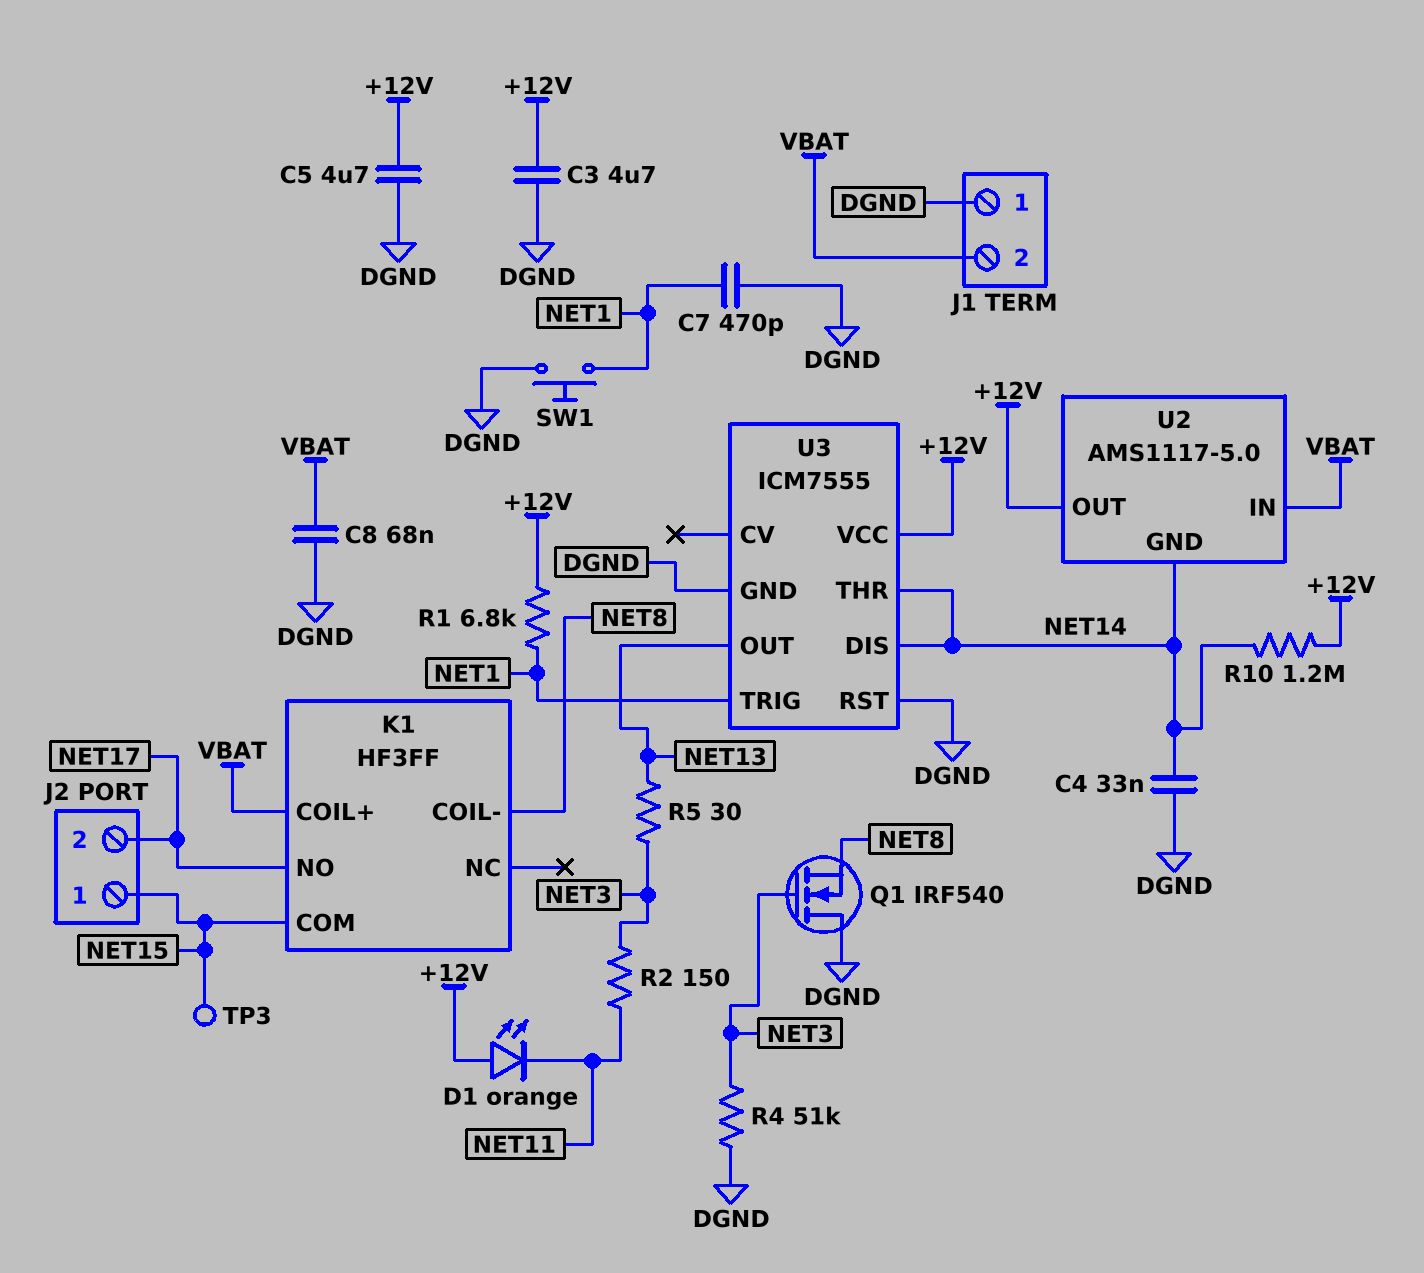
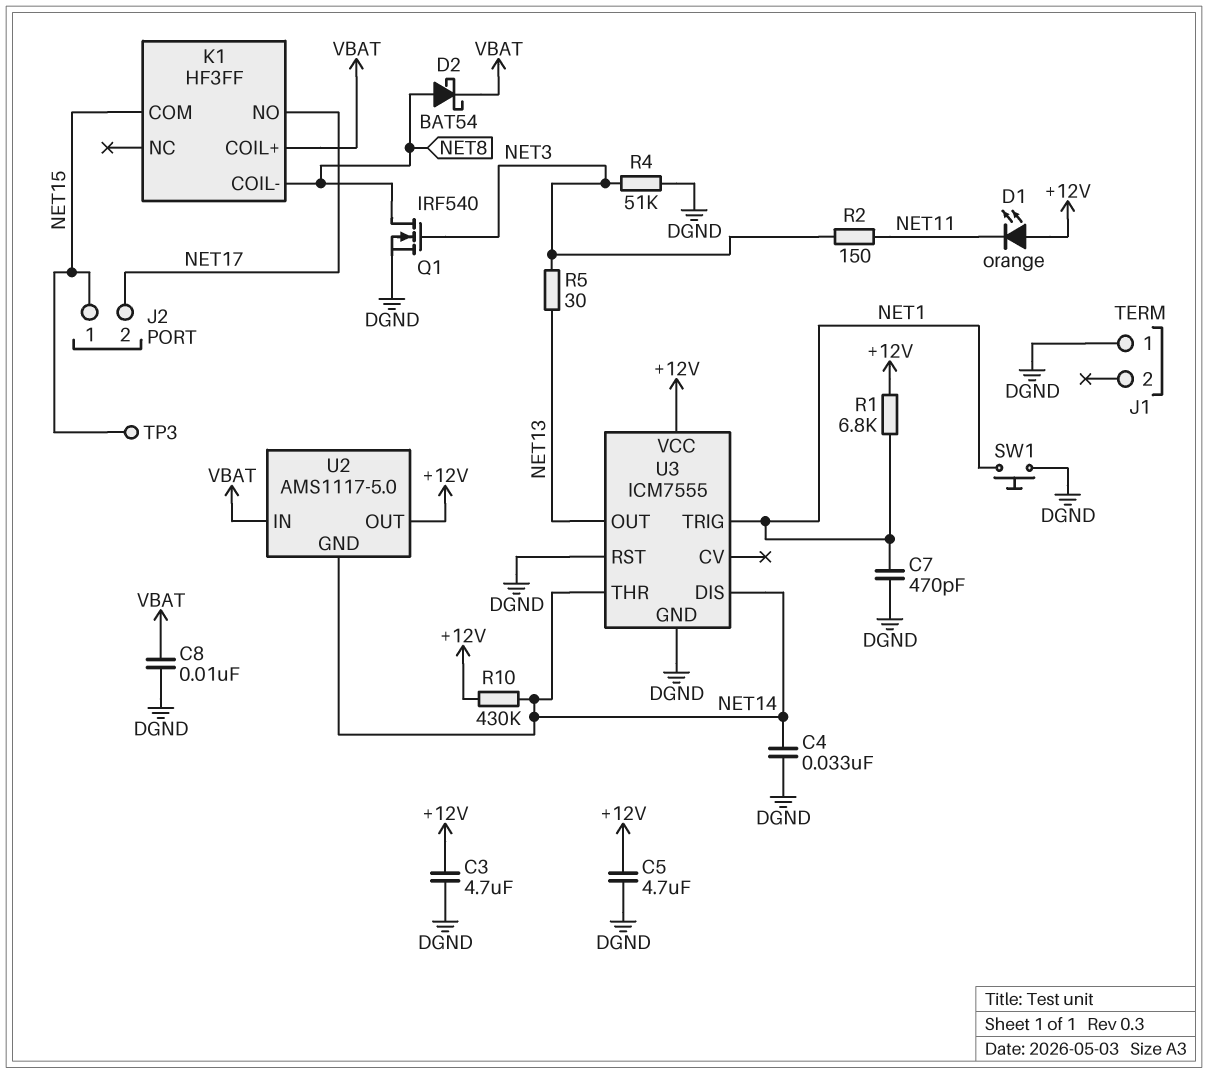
C8: 68nF (DGND, VBAT) -> 10nF (DGND, VBAT)
D2: none -> schottky BAT54 (A NET8, K VBAT)
J1 pin 2: VBAT -> none
Q1: NMOS IRF540 (G NET3, D DGND, S NET8) -> NMOS IRF540 (G NET3, D NET8, S DGND)
R10: 1.2M (+12V, NET14) -> 430k (+12V, NET14)

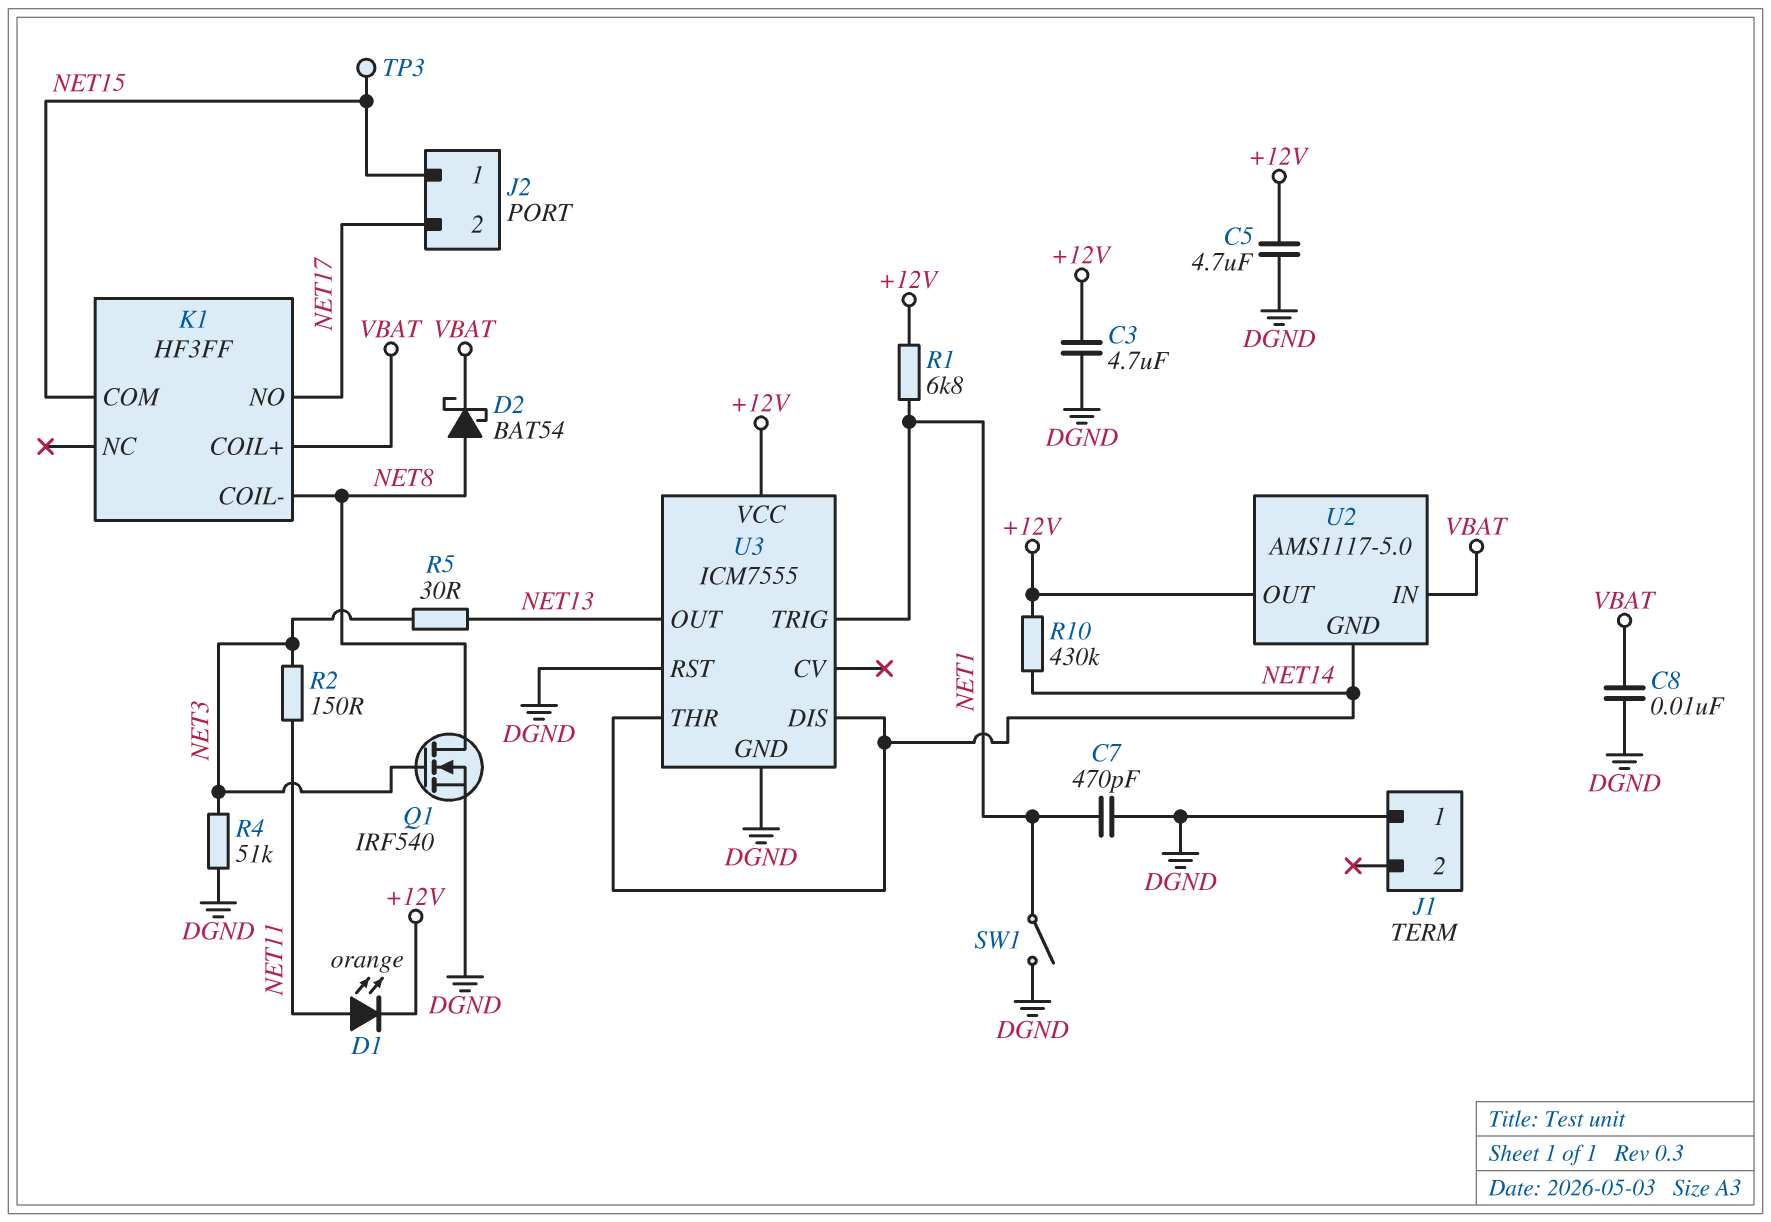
C4: 33nF (DGND, NET14) -> none
D1: LED orange (A +12V, K NET11) -> LED orange (A NET11, K +12V)
SW1: button (DGND, NET1) -> switch (DGND, NET1)

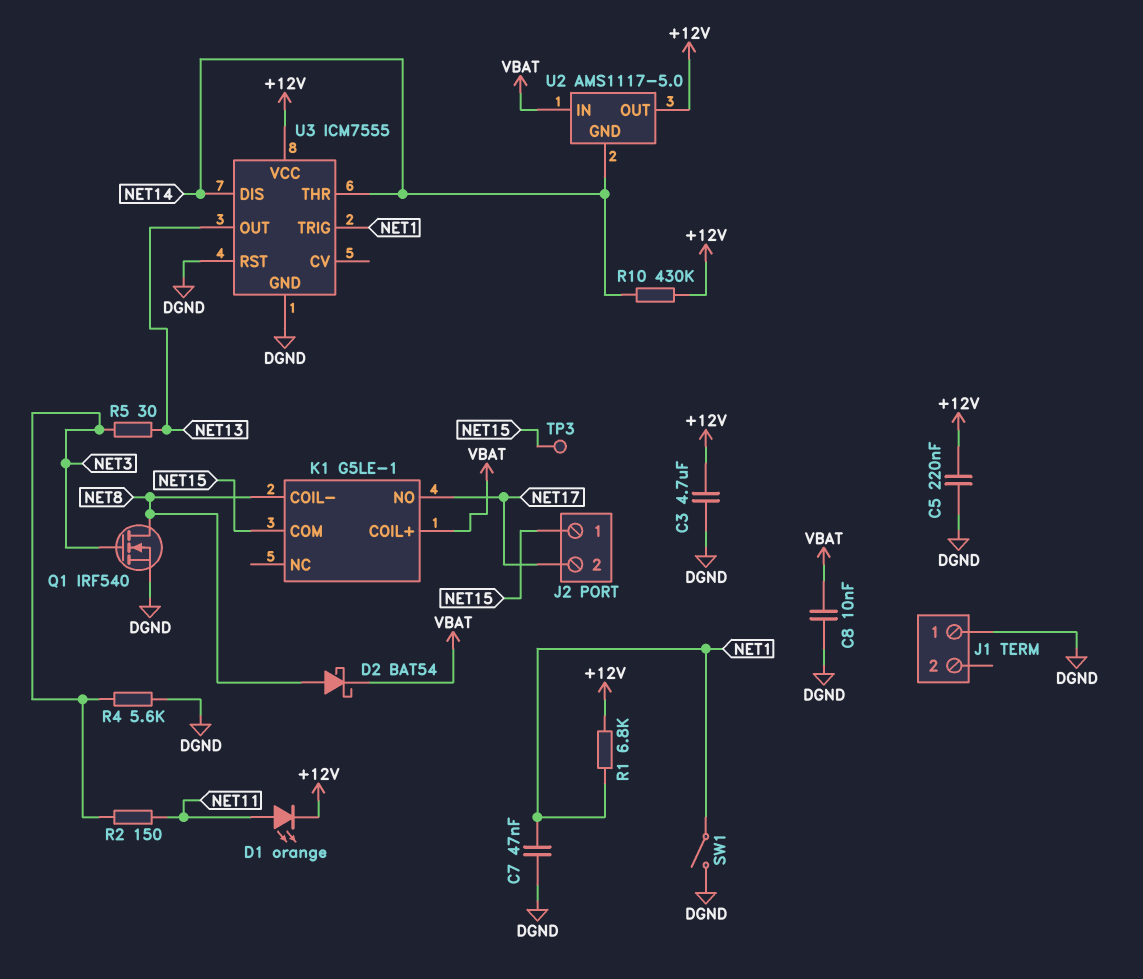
C5: 4.7uF (+12V, DGND) -> 220nF (+12V, DGND)
C7: 470pF (DGND, NET1) -> 47nF (DGND, NET1)
K1: HF3FF -> G5LE-1
R4: 51k (DGND, NET3) -> 5.6k (DGND, NET3)

